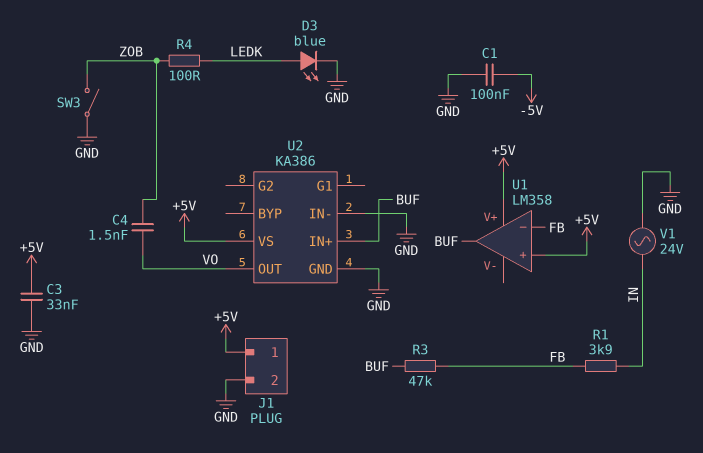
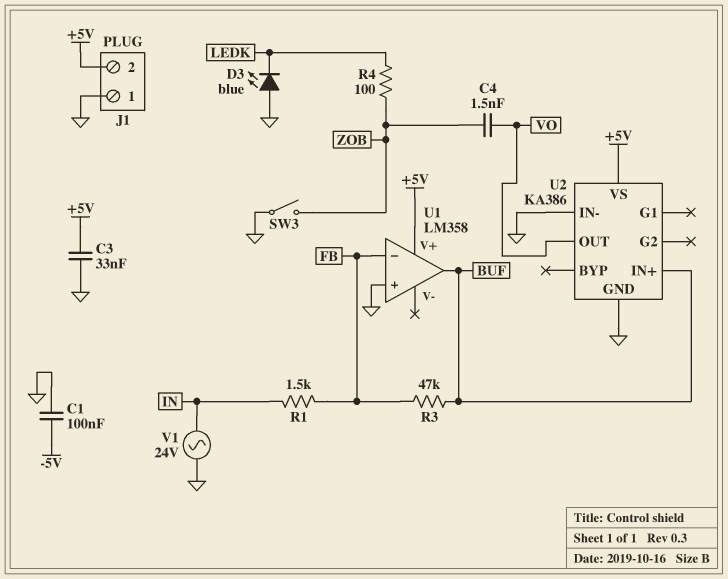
D3: LED blue (A LEDK, K GND) -> LED blue (A GND, K LEDK)
J1 pin 1: +5V -> GND
J1 pin 2: GND -> +5V
R1: 3.9k (FB, IN) -> 1.5k (FB, IN)
U1 pin in+: +5V -> GND

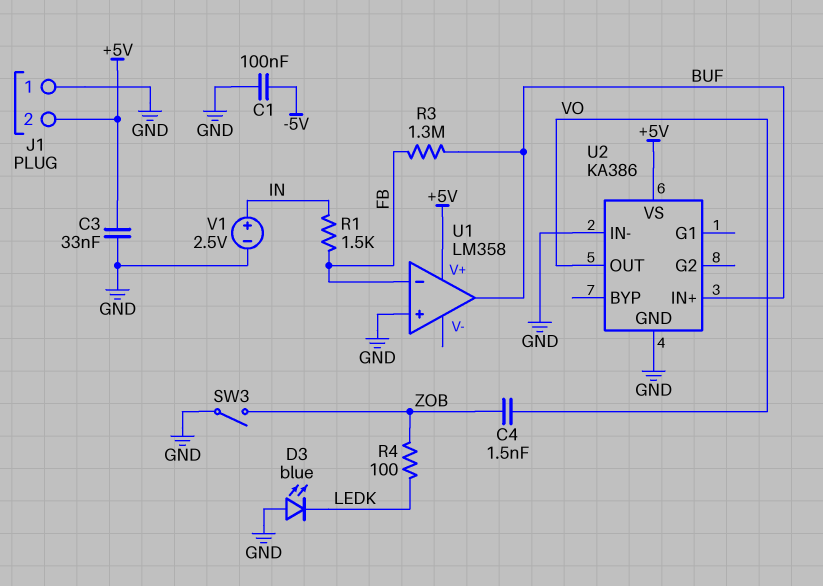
R3: 47k (BUF, FB) -> 1.3M (BUF, FB)
V1: AC 24V (GND, IN) -> 2.5V (plus IN, minus GND)

